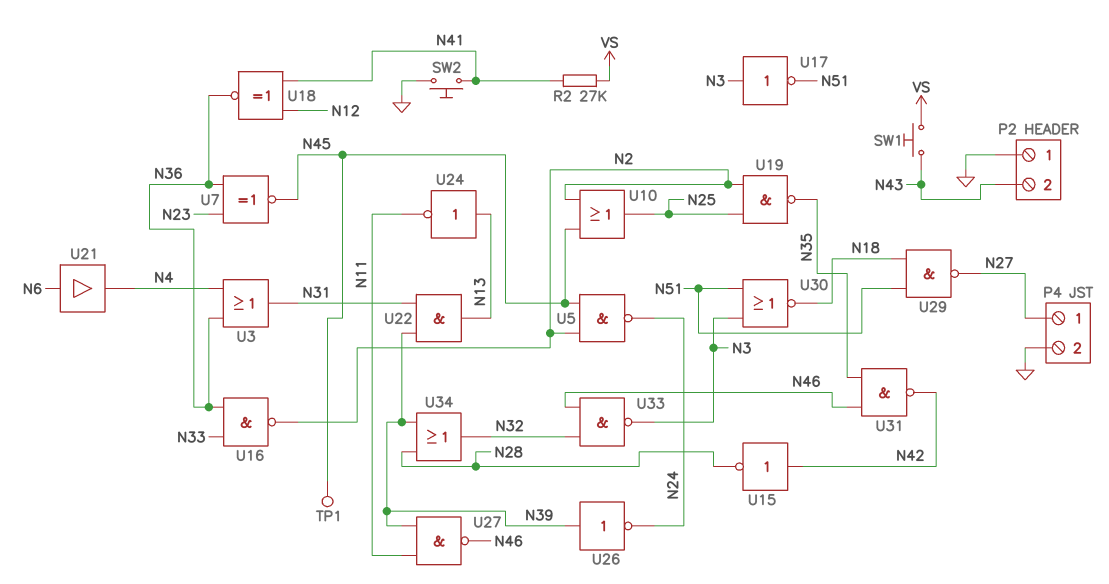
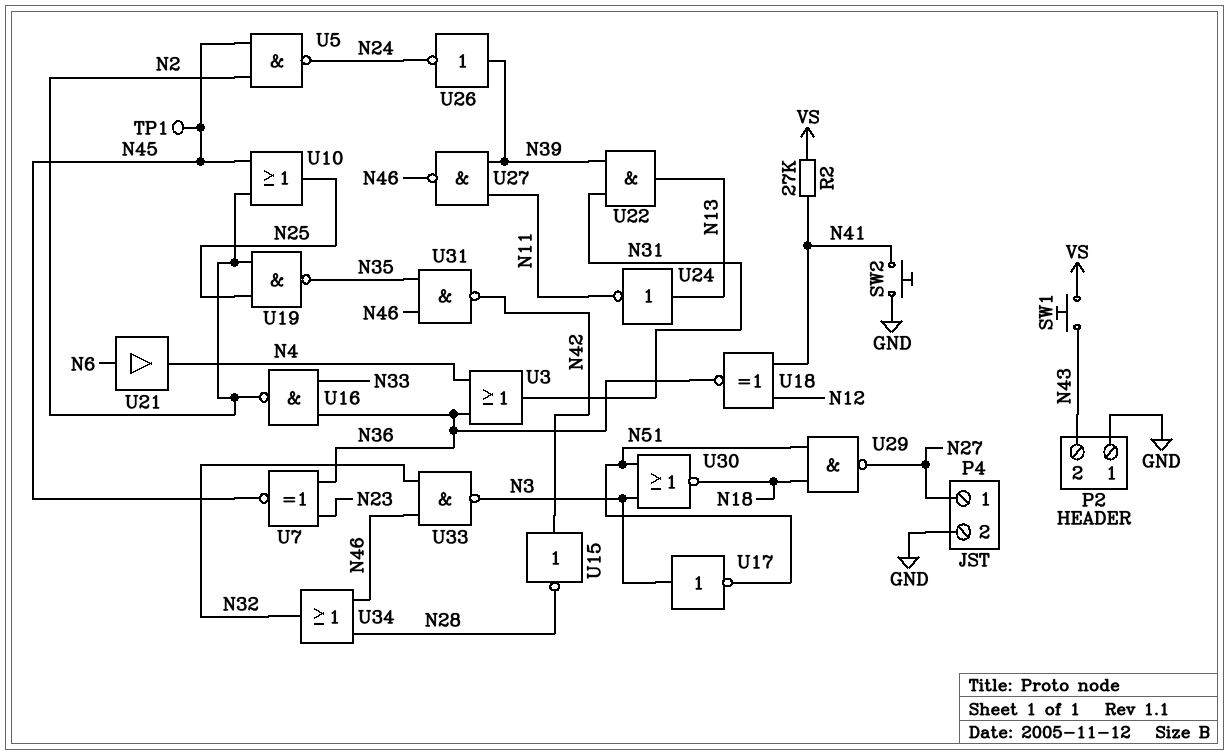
U34: OR (in N28, in N39, out N32) -> OR (in N28, in N46, out N32)

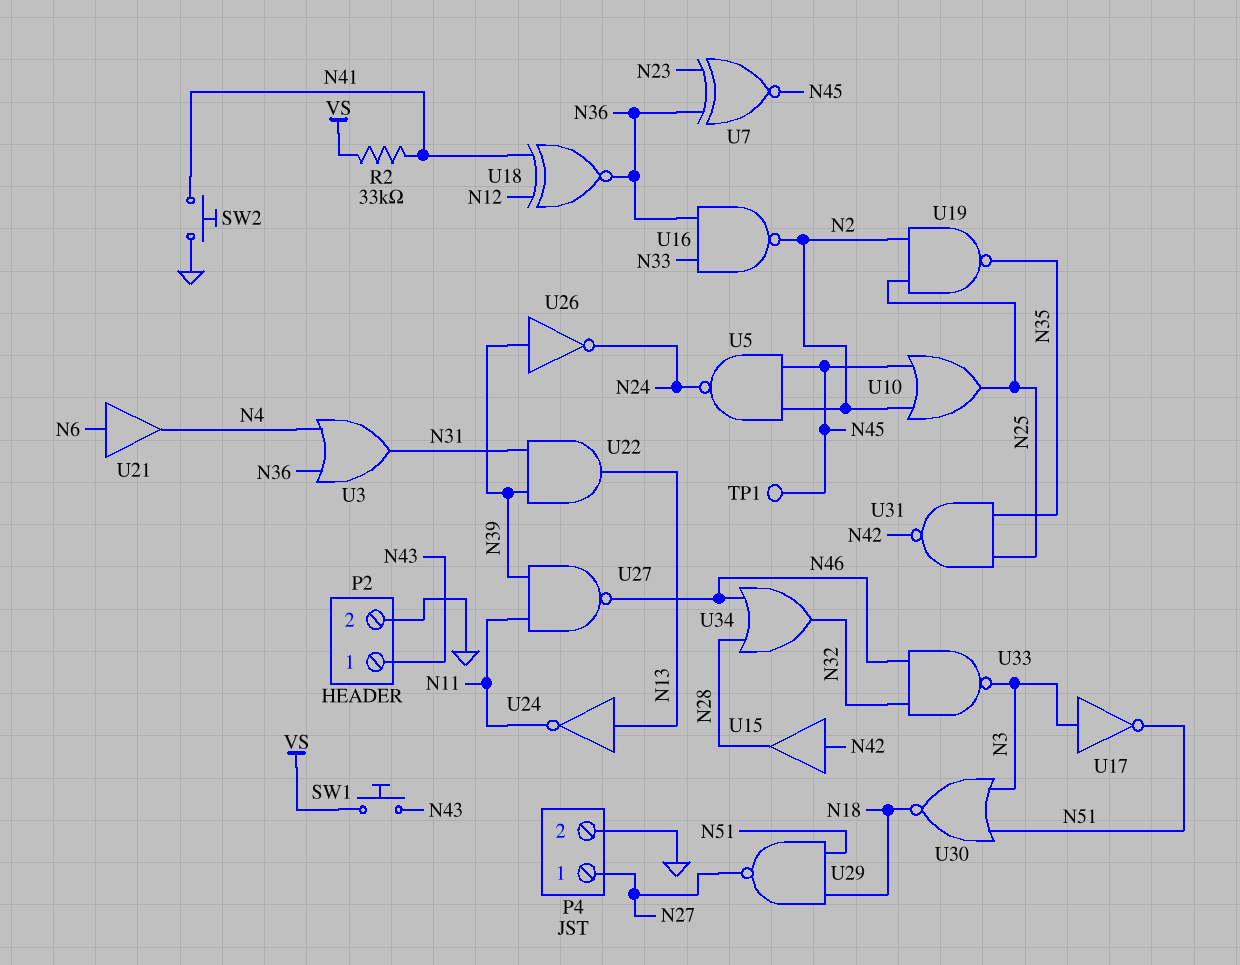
P2 pin 1: GND -> N43
P2 pin 2: N43 -> GND
R2: 27k (N41, VS) -> 33k (N41, VS)
U15: NOT (in N42, out N28) -> buffer (in N42, out N28)
U31: NAND (in N35, in N46, out N42) -> NAND (in N25, in N35, out N42)

